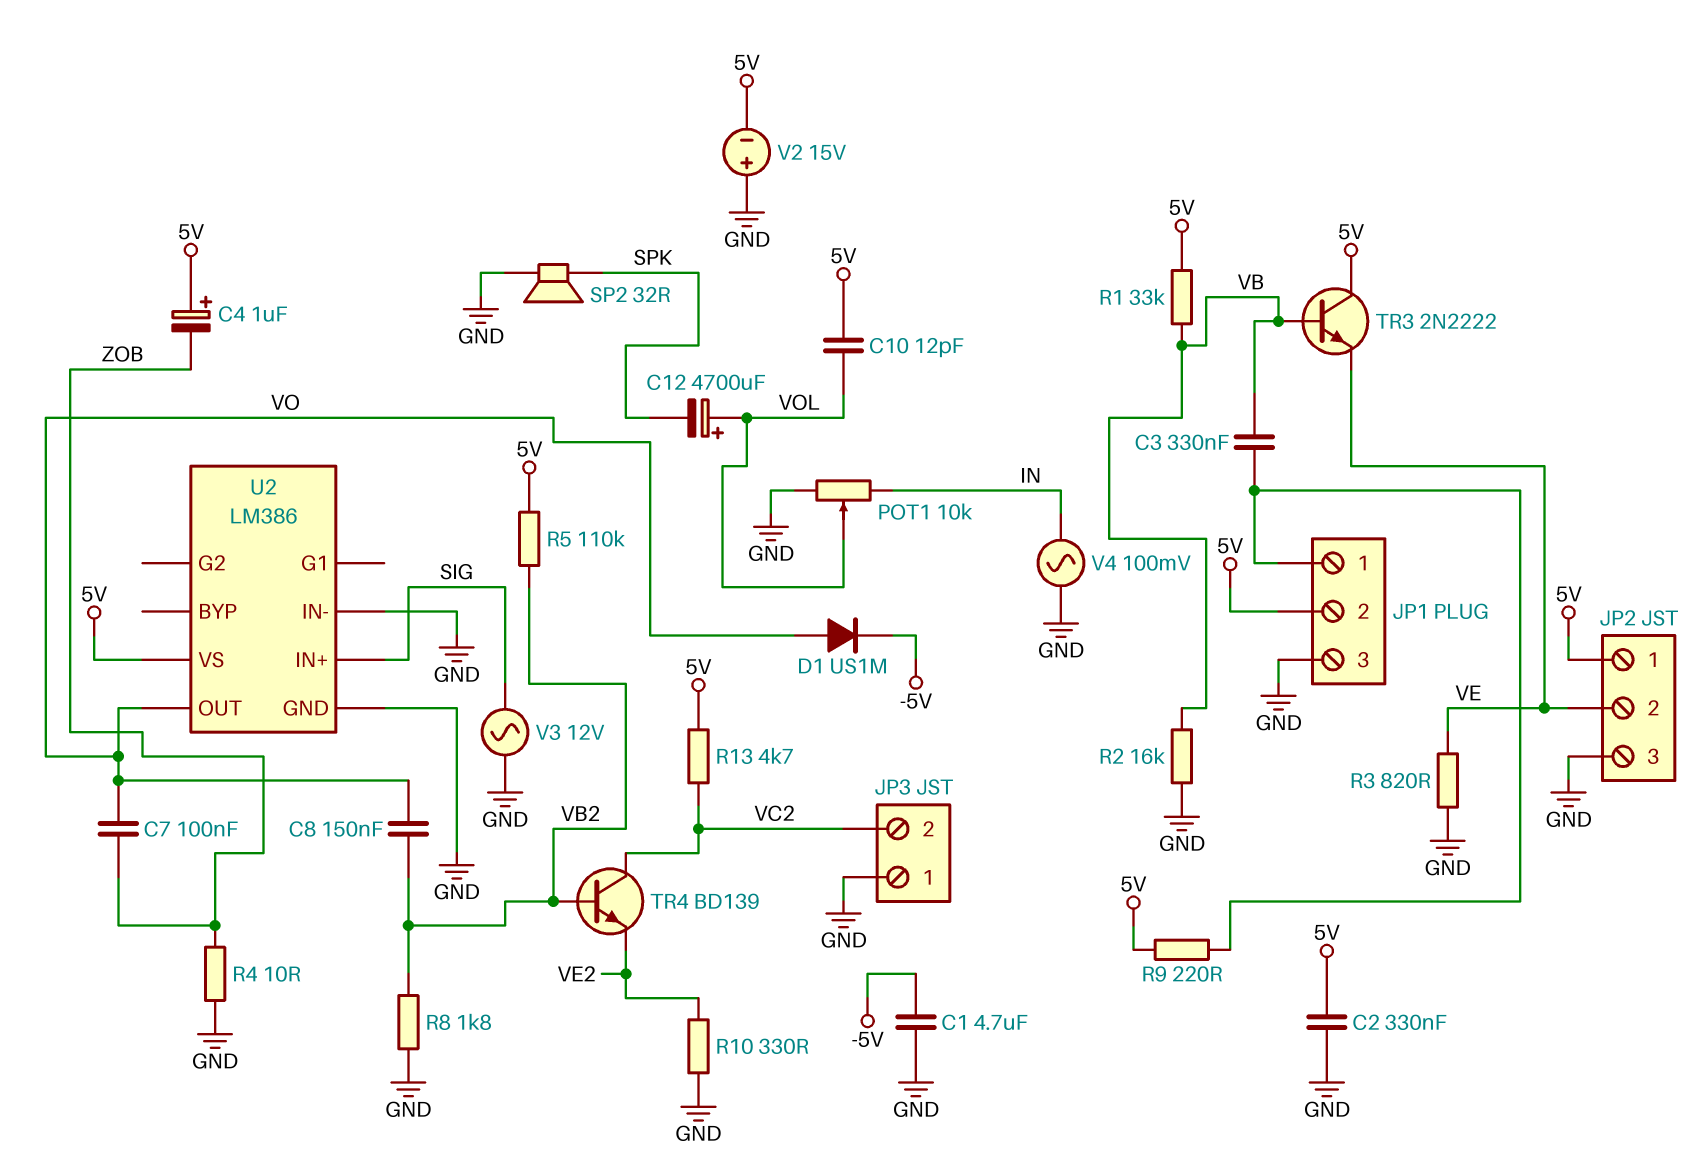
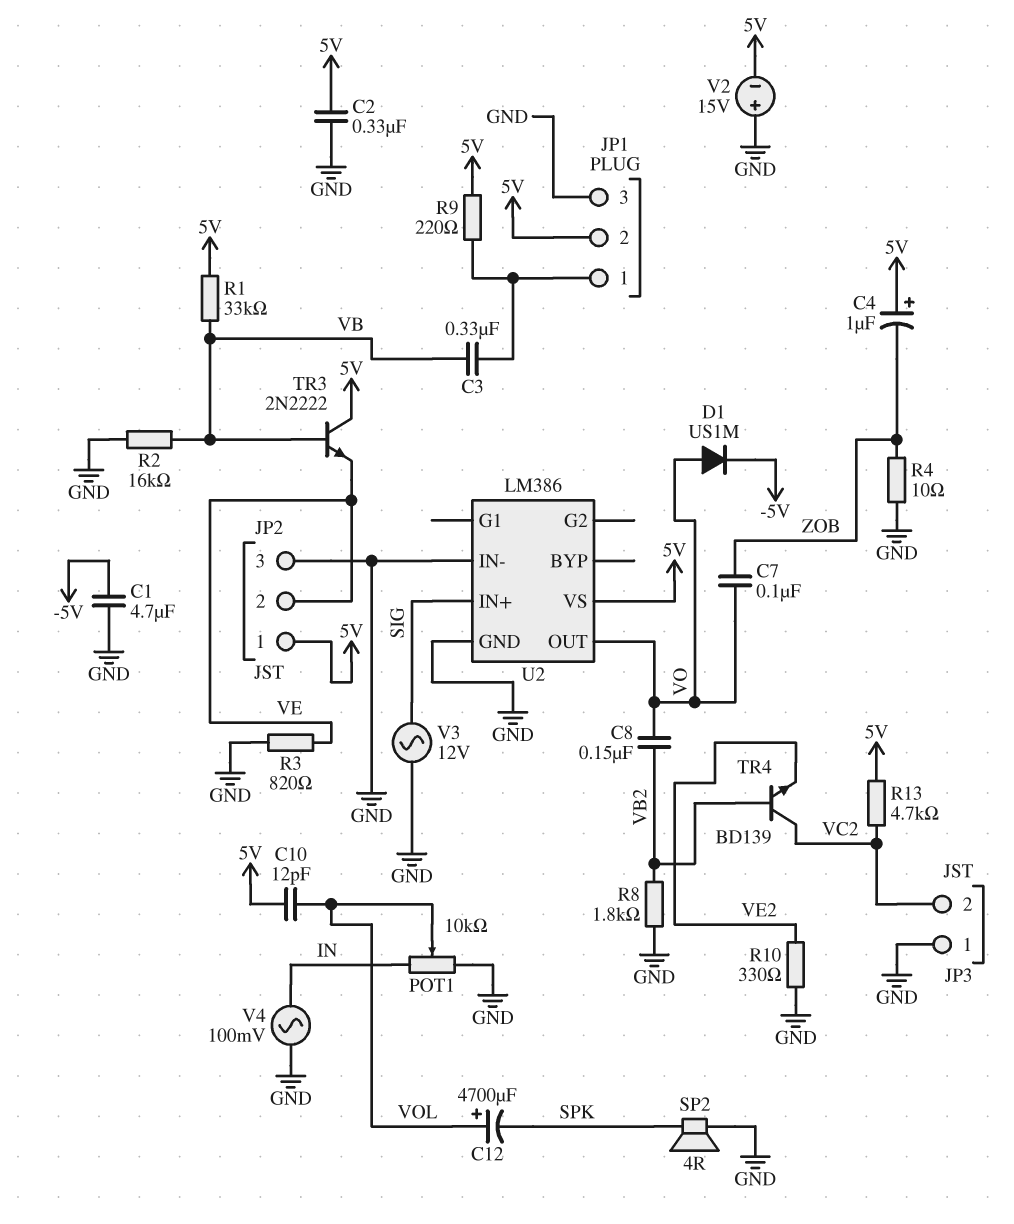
R5: 110k (5V, VB2) -> none
SP2: speaker 32R (GND, SPK) -> speaker 4R (GND, SPK)

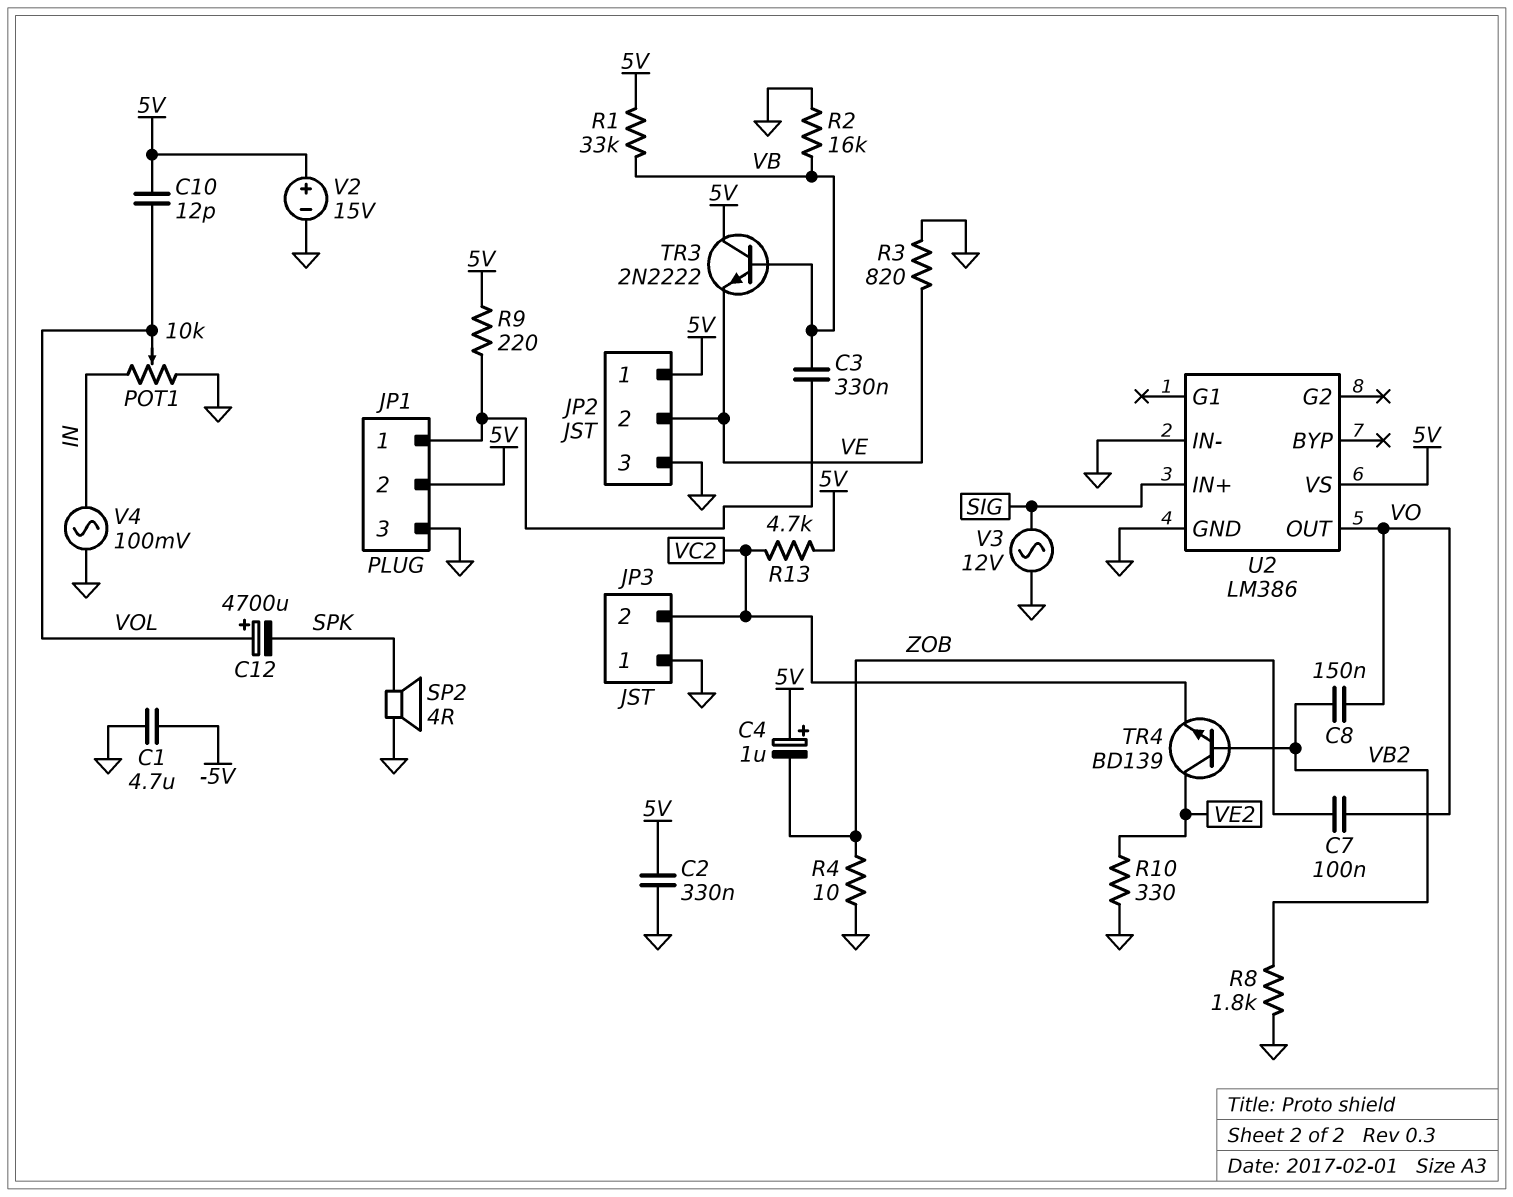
D1: diode US1M (A VO, K -5V) -> none
TR4: NPN BD139 (B VB2, C VC2, E VE2) -> NPN BD139 (B VB2, C VE2, E VC2)
V2: 15V (plus GND, minus 5V) -> 15V (plus 5V, minus GND)

